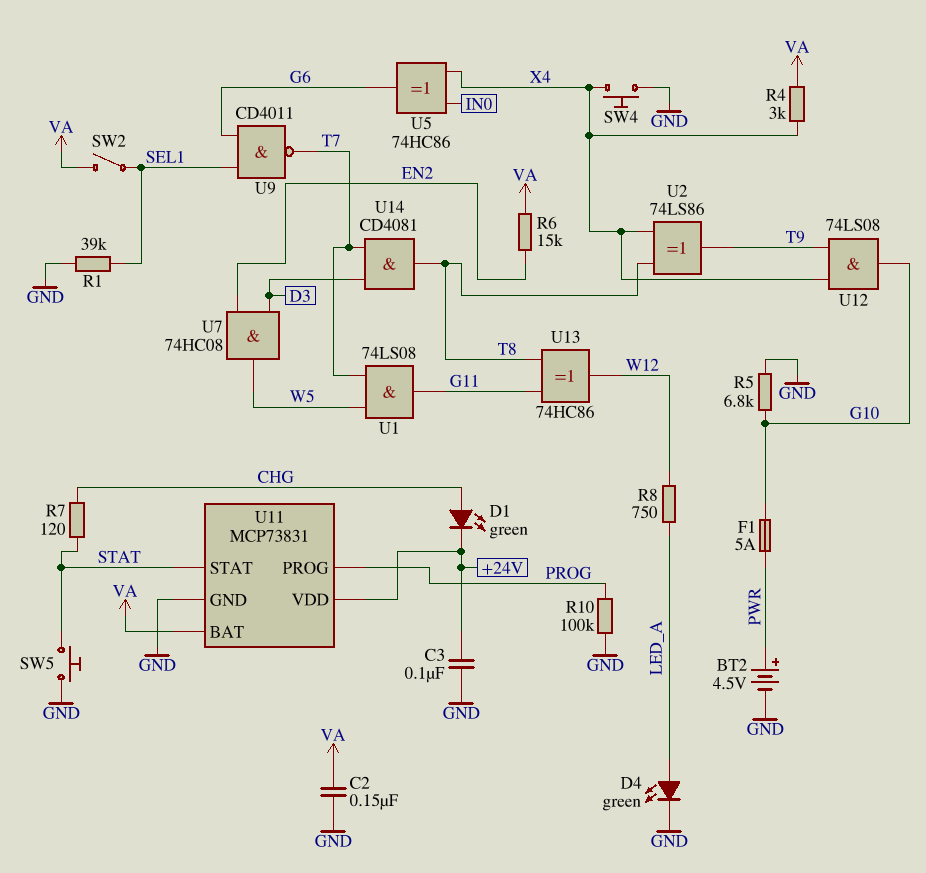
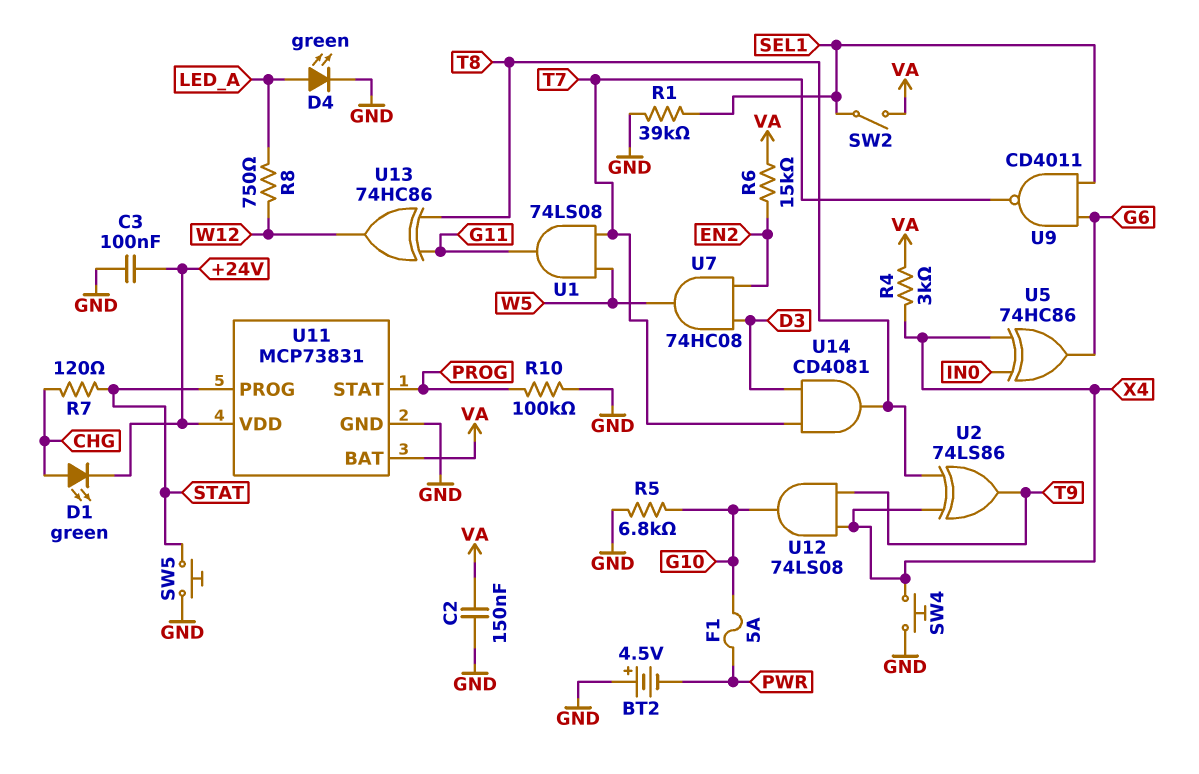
BT2: 4.5V (plus PWR, minus GND) -> 4.5V (plus GND, minus PWR)
U11 pin PROG: PROG -> STAT
U11 pin STAT: STAT -> PROG

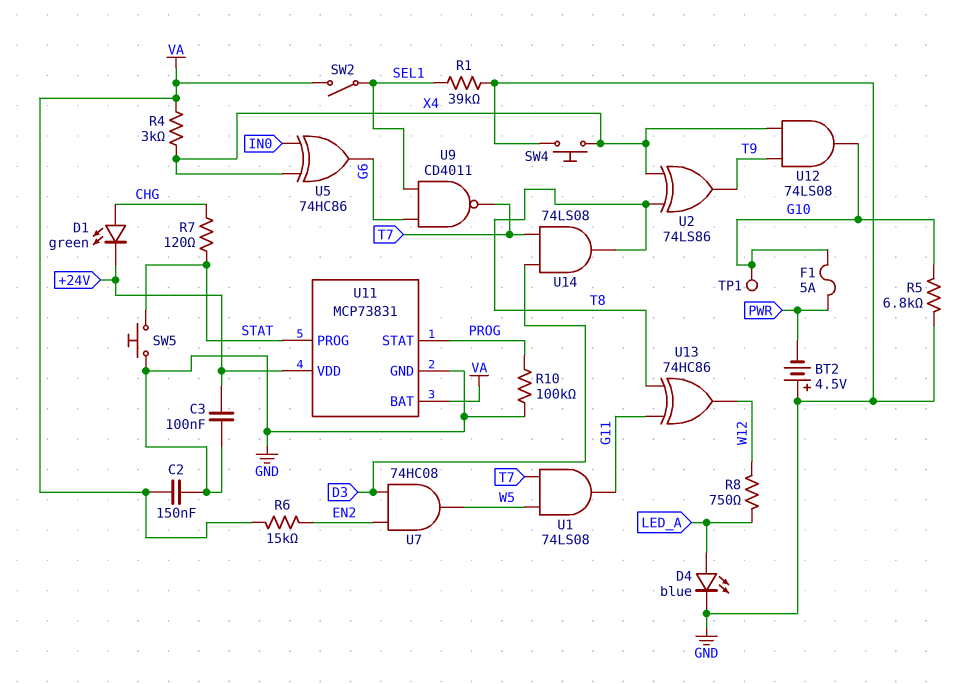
D4: LED green (A LED_A, K GND) -> LED blue (A LED_A, K GND)
TP1: none -> test point (G10)
U14: AND CD4081 (in D3, in T7, out T8) -> AND 74LS08 (in D3, in T7, out T8)

